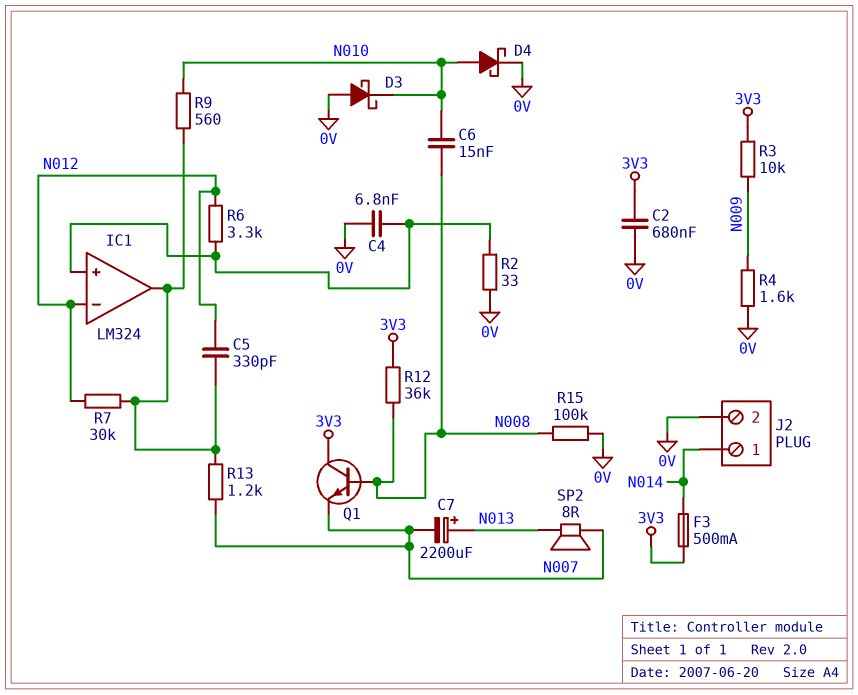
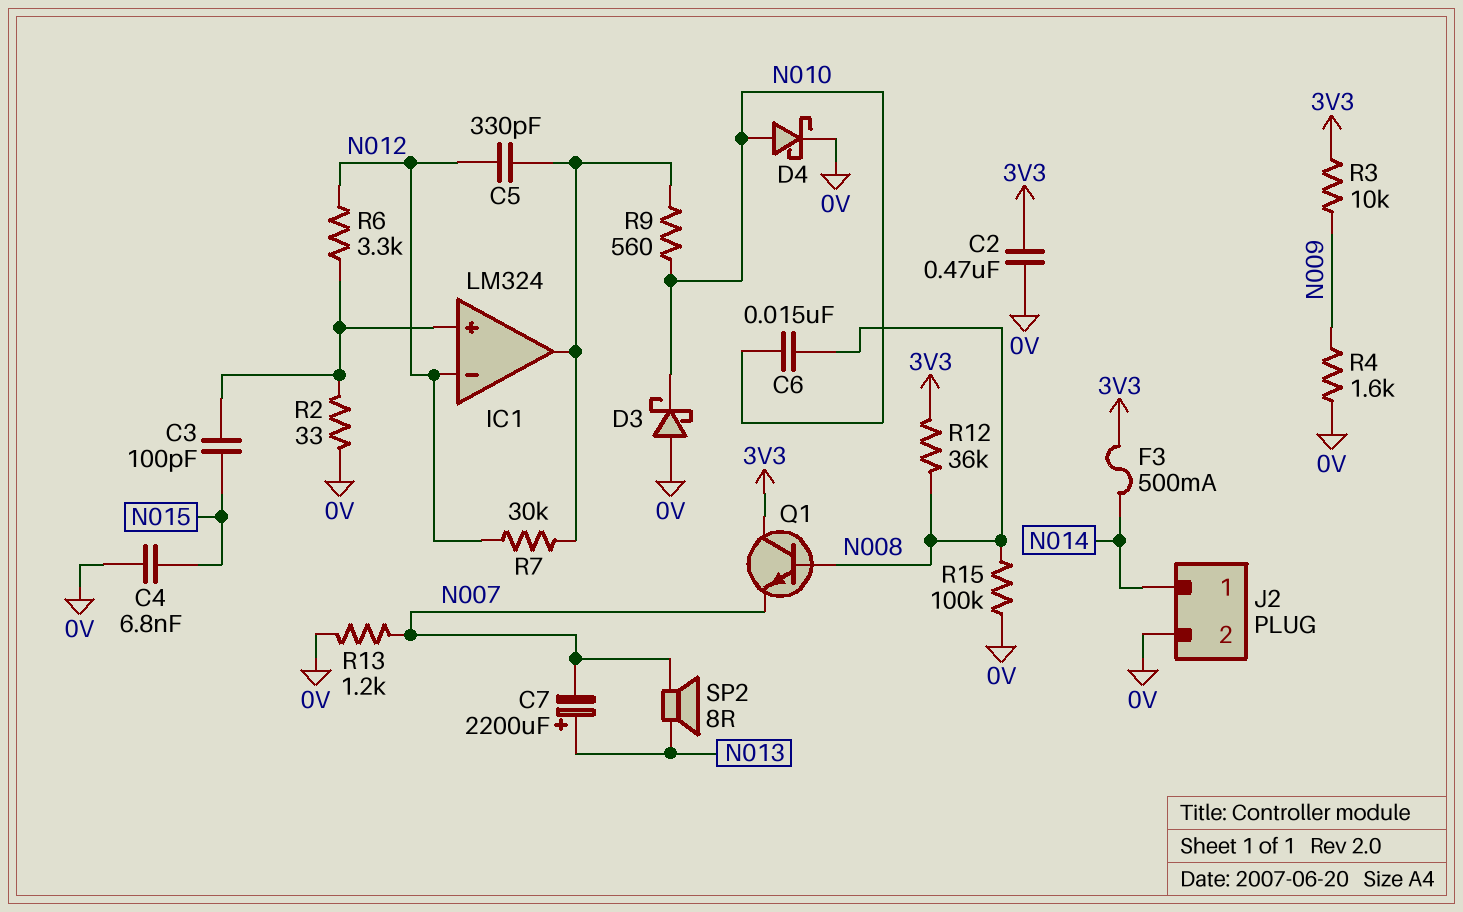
C2: 680nF (0V, 3V3) -> 470nF (0V, 3V3)
C3: none -> 100pF (IC1/in+, N015)
C4: 6.8nF (0V, IC1/in+) -> 6.8nF (0V, N015)
R13: 1.2k (IC1/out, N007) -> 1.2k (0V, N007)

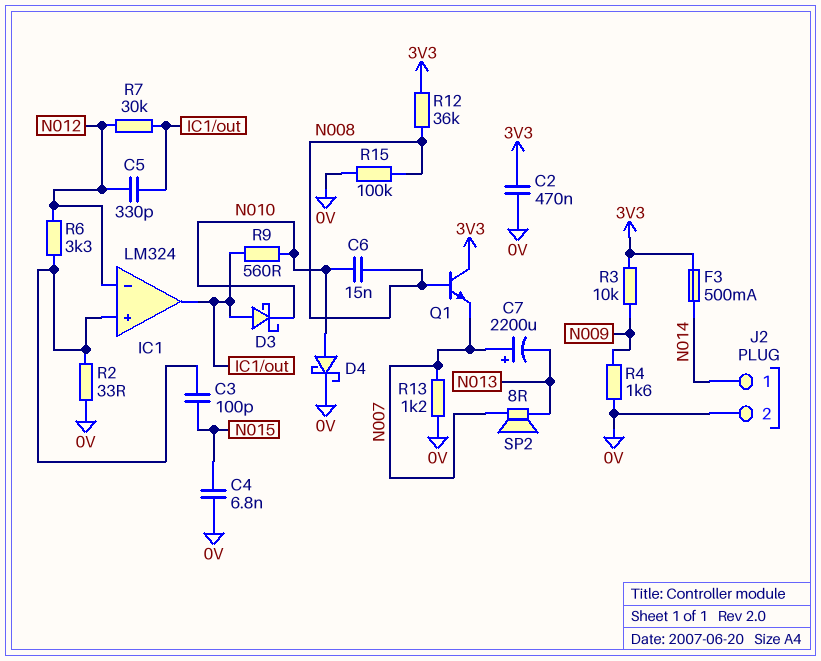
C7: 2200uF (plus N013, minus N007) -> 2200uF (plus N007, minus N013)
D3: schottky (A 0V, K N010) -> schottky (A IC1/out, K N010)

